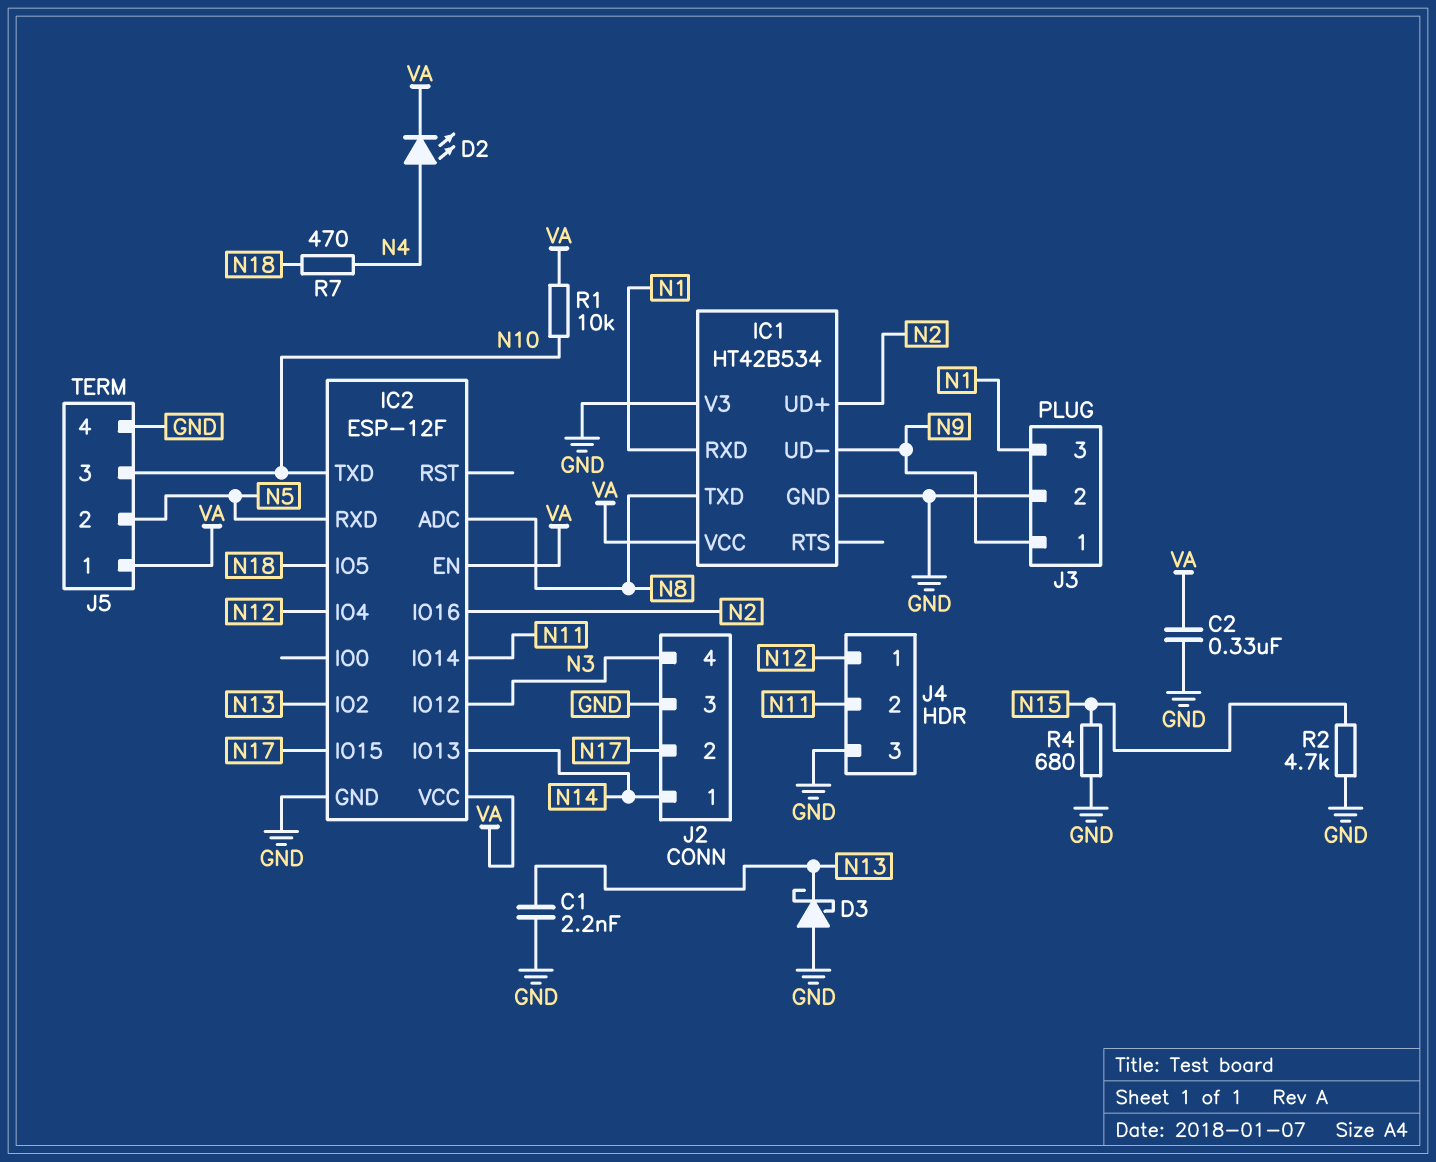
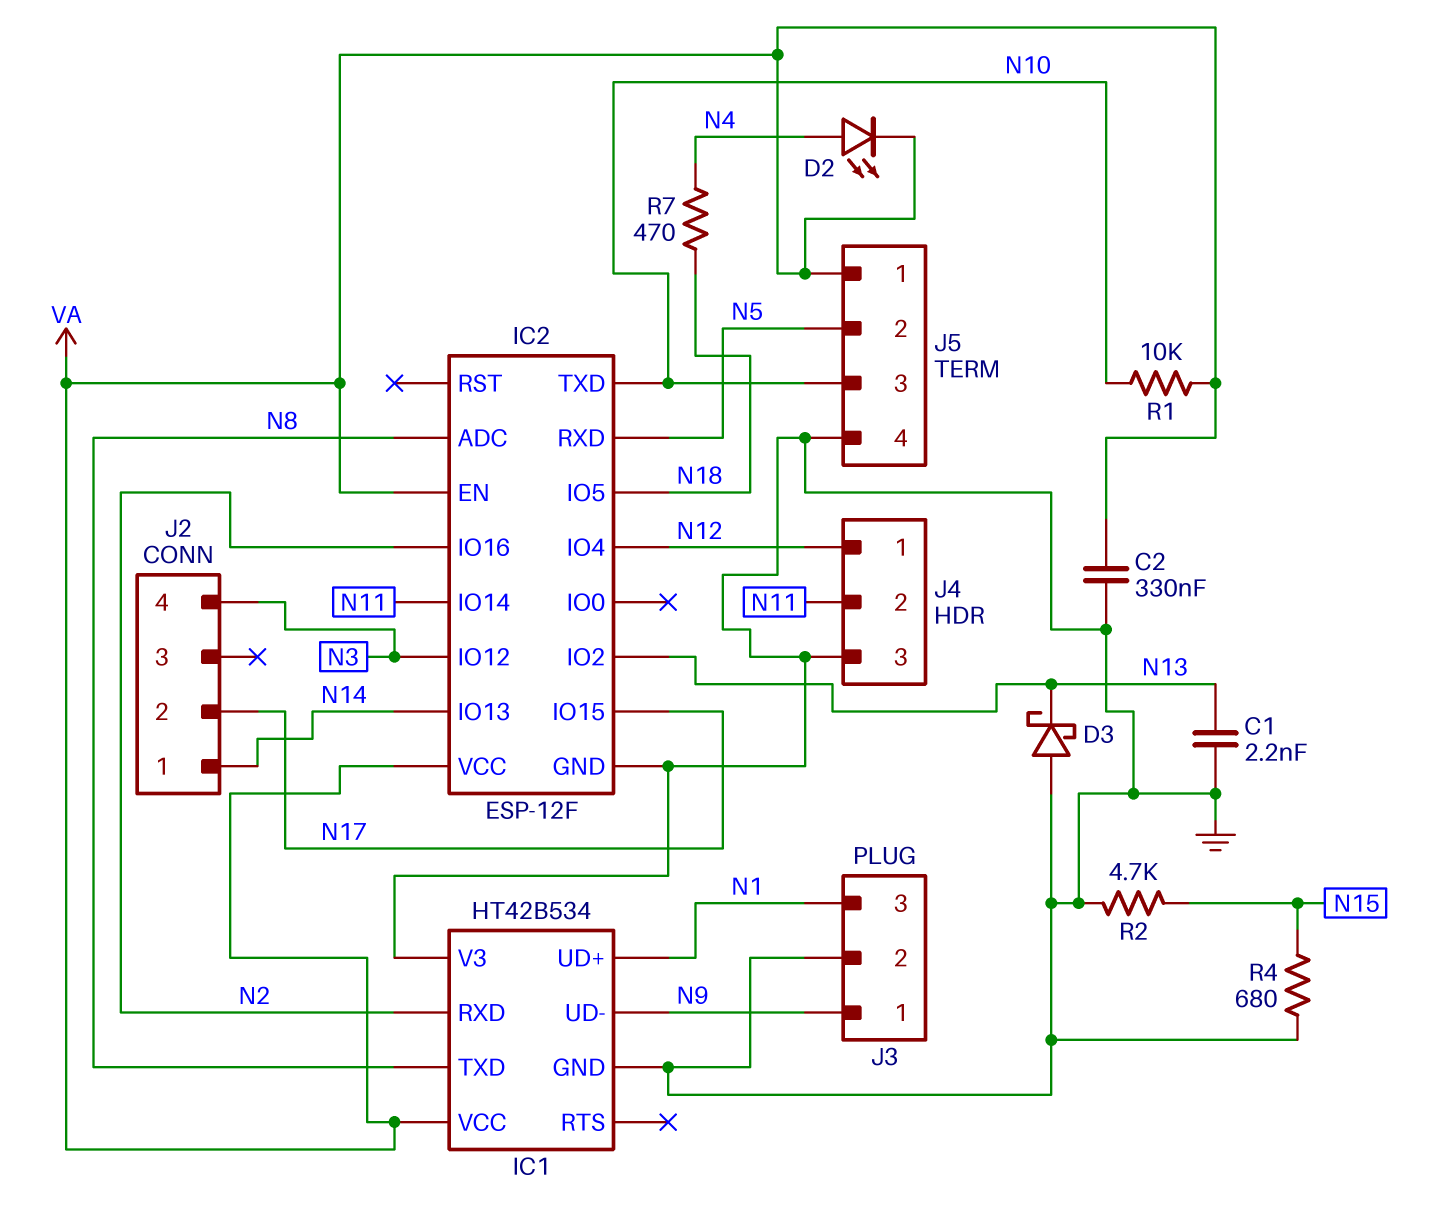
IC1 pin RXD: N1 -> N2
IC1 pin UD+: N2 -> N1
J2 pin 3: GND -> none

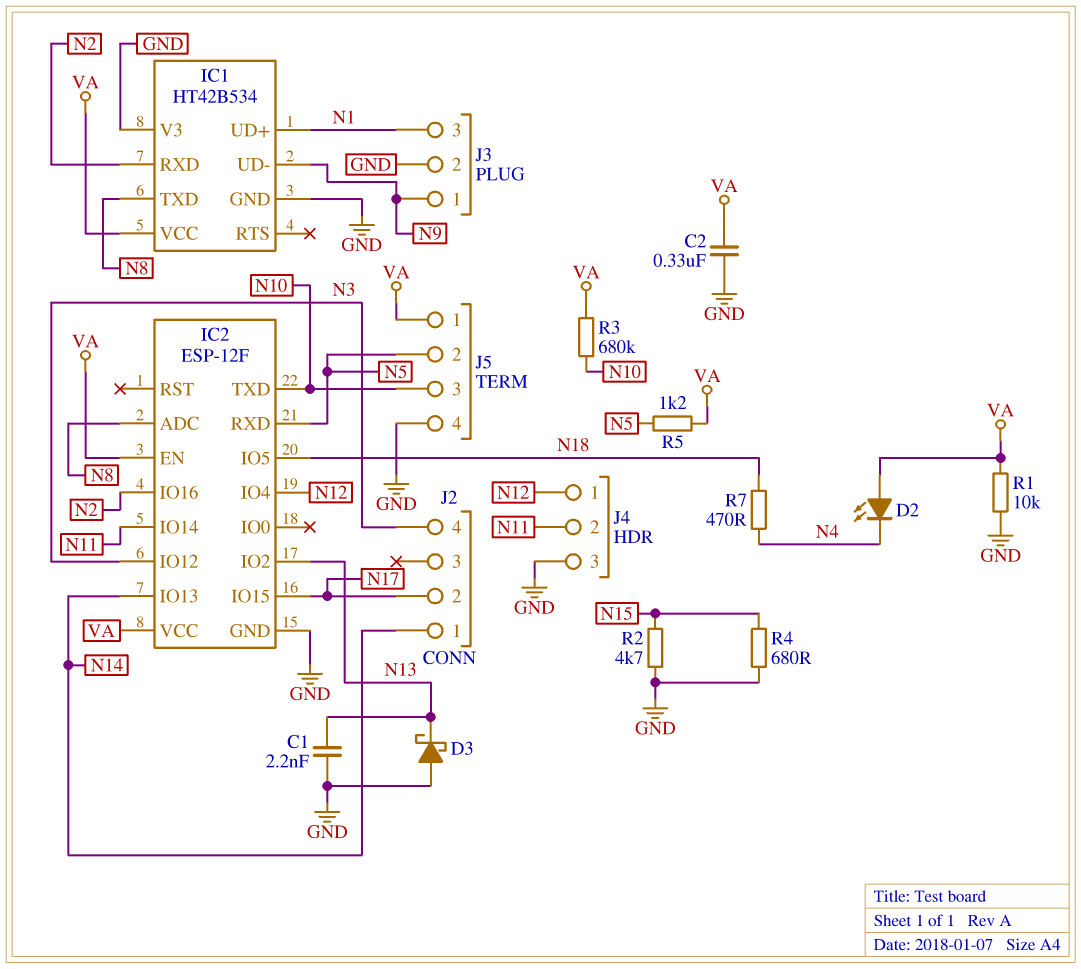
D2: LED (A N4, K VA) -> LED (A VA, K N4)
R1: 10k (N10, VA) -> 10k (GND, VA)
R3: none -> 680k (N10, VA)
R5: none -> 1.2k (N5, VA)

